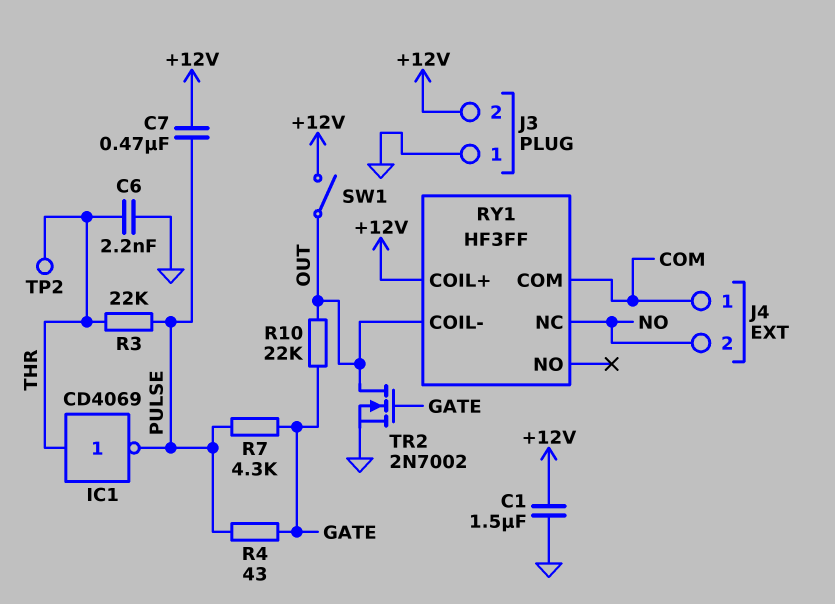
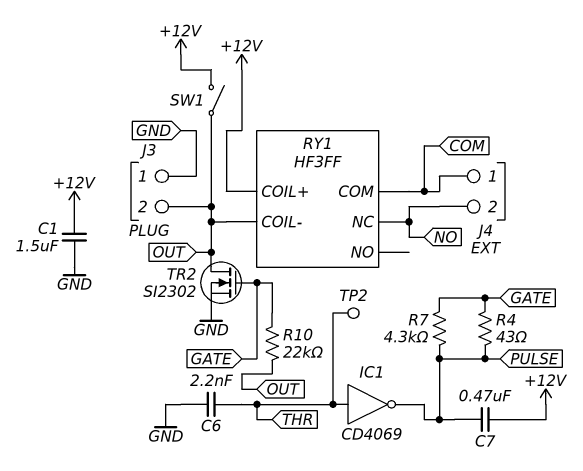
J3 pin 2: +12V -> OUT
R3: 22k (PULSE, THR) -> none
TR2: NMOS 2N7002 (G GATE, D OUT, S GND) -> NMOS SI2302 (G GATE, D OUT, S GND)

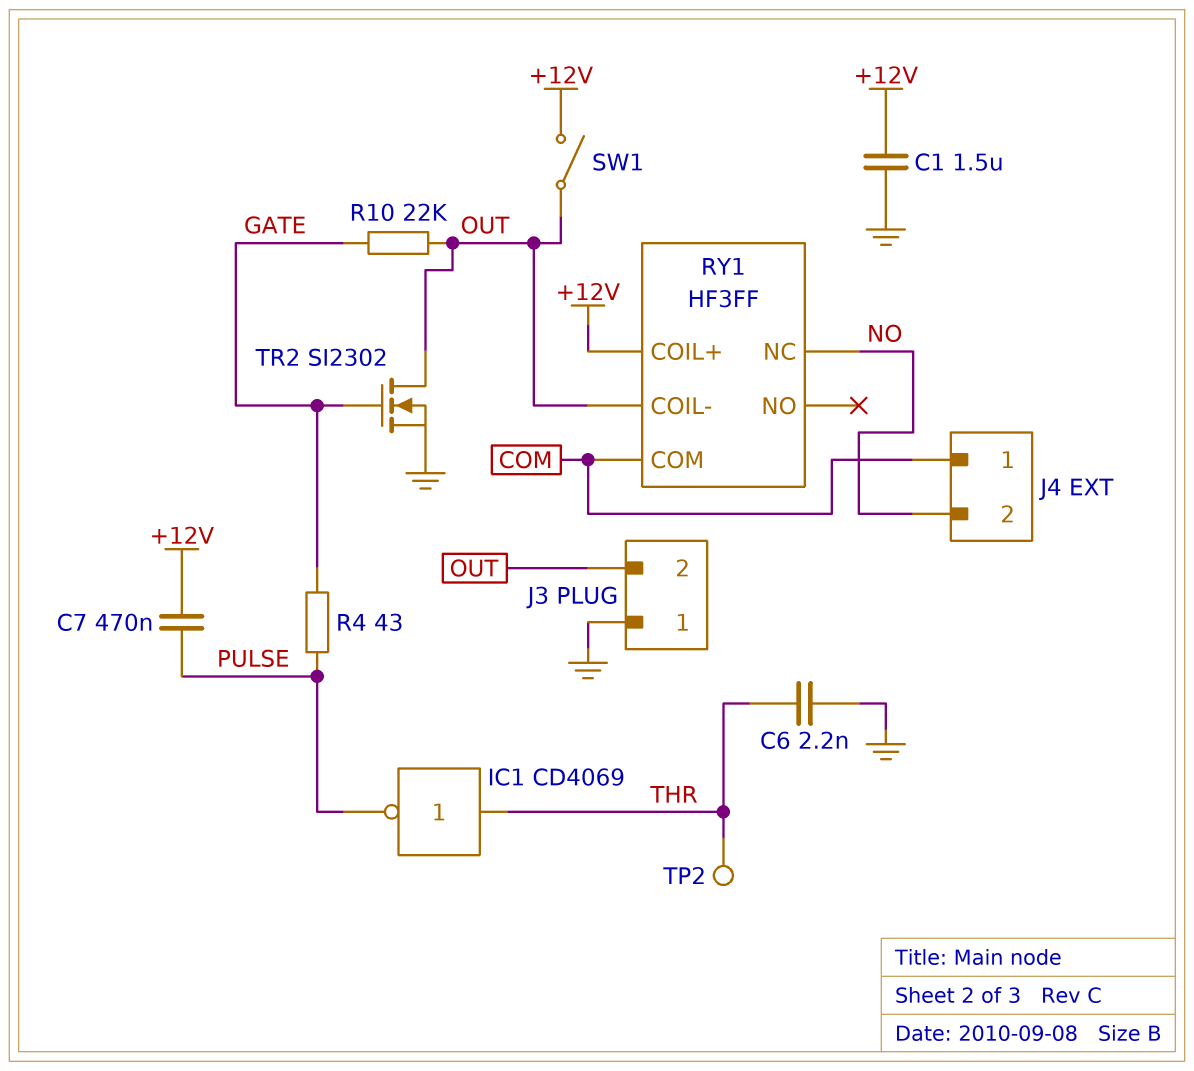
R7: 4.3k (GATE, PULSE) -> none

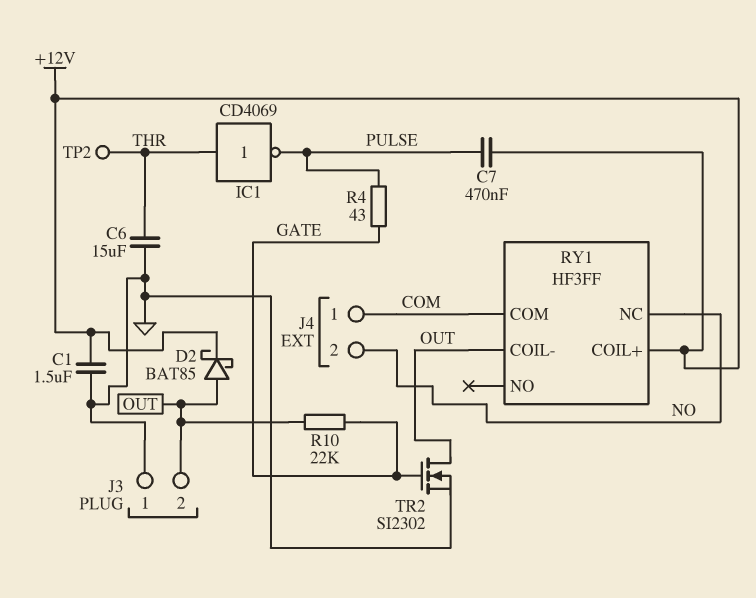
C6: 2.2nF (GND, THR) -> 15uF (GND, THR)
D2: none -> schottky BAT85 (A OUT, K +12V)
SW1: switch (+12V, OUT) -> none

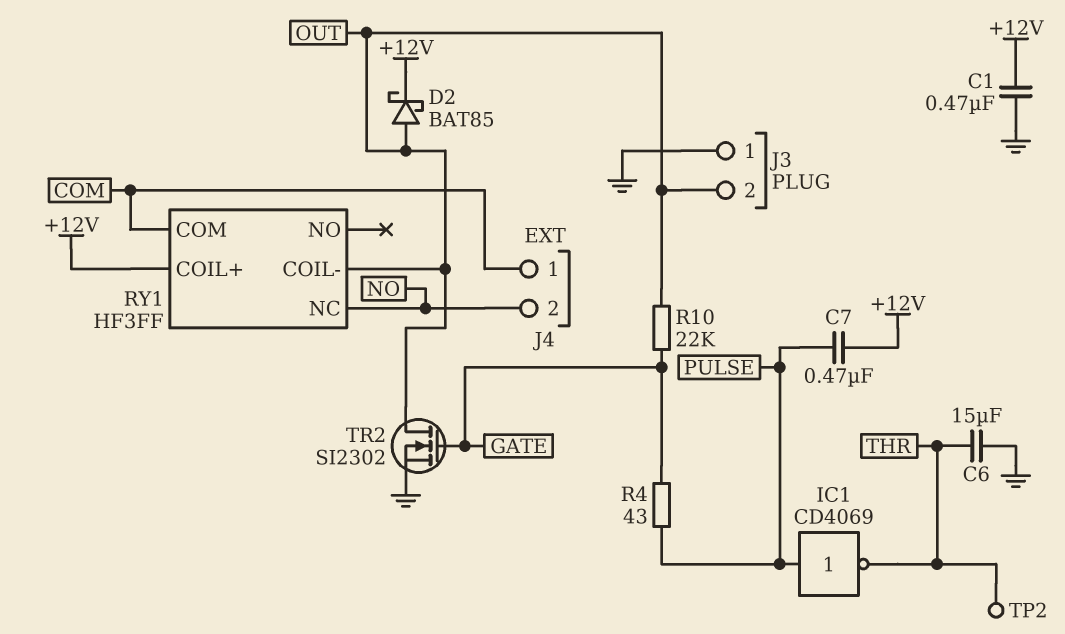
C1: 1.5uF (+12V, GND) -> 470nF (+12V, GND)
IC1: NOT CD4069 (in THR, out PULSE) -> NOT CD4069 (in PULSE, out THR)

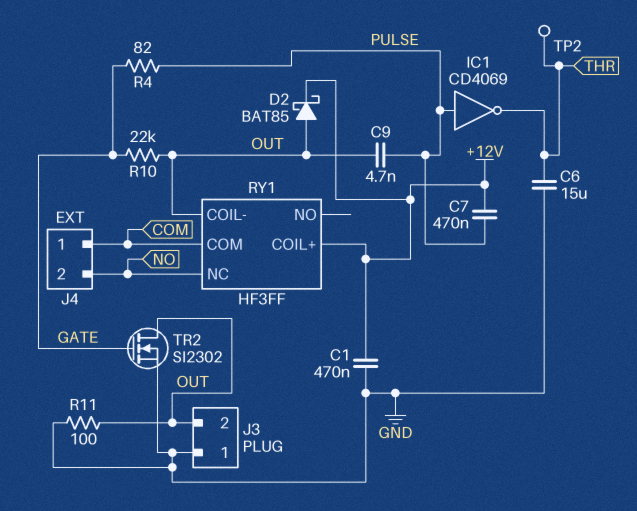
C9: none -> 4.7nF (OUT, PULSE)
R4: 43 (GATE, PULSE) -> 82 (GATE, PULSE)
R11: none -> 100 (GND, OUT)

